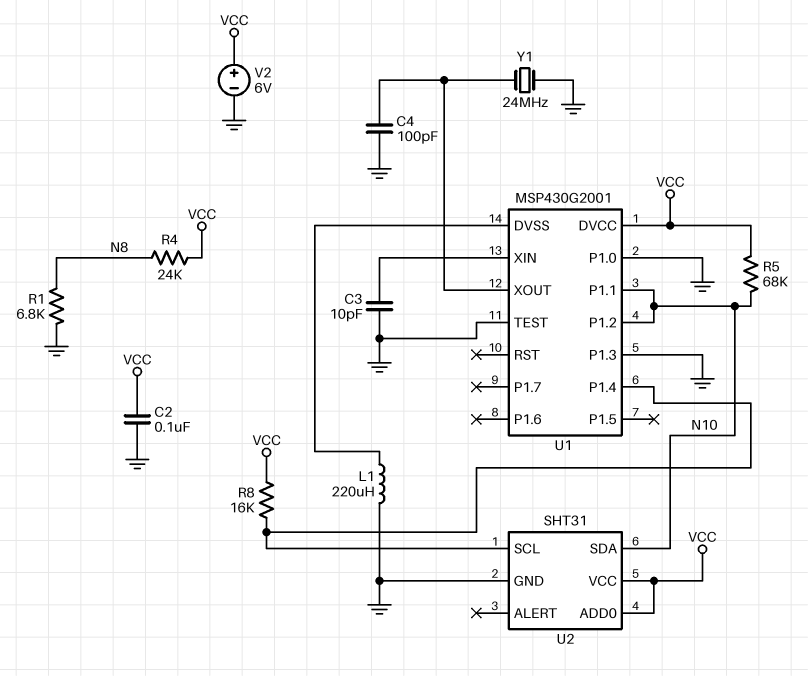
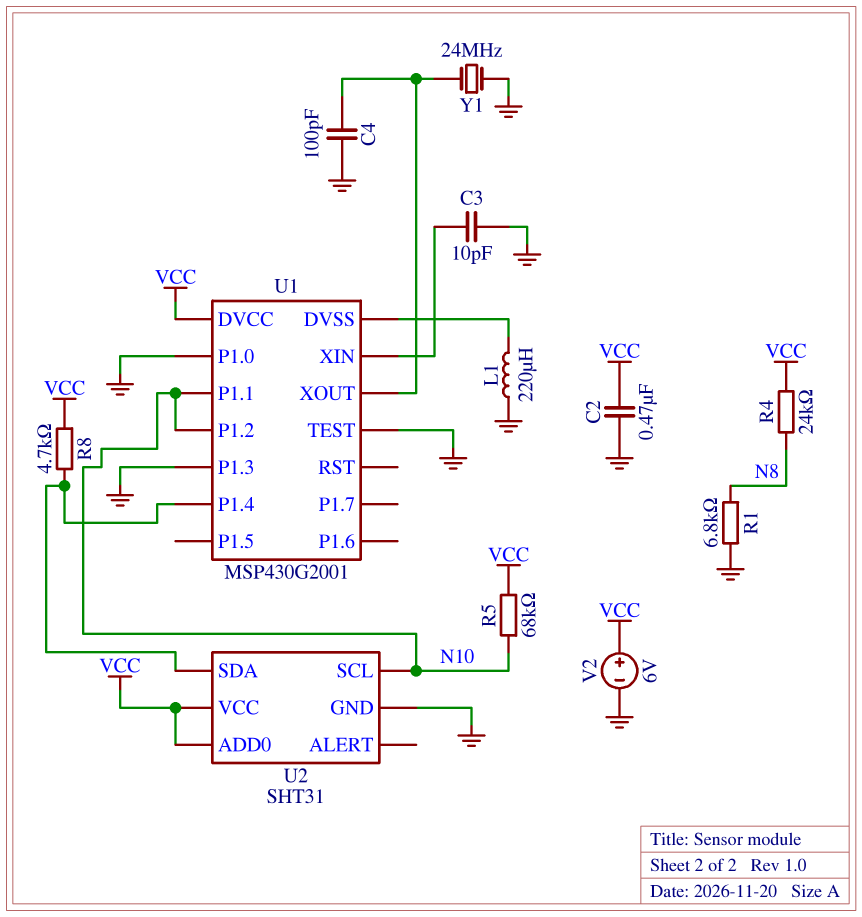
C2: 100nF (GND, VCC) -> 470nF (GND, VCC)
R8: 16k (U1/P1.4, VCC) -> 4.7k (U1/P1.4, VCC)
U2 pin SCL: U1/P1.4 -> N10
U2 pin SDA: N10 -> U1/P1.4

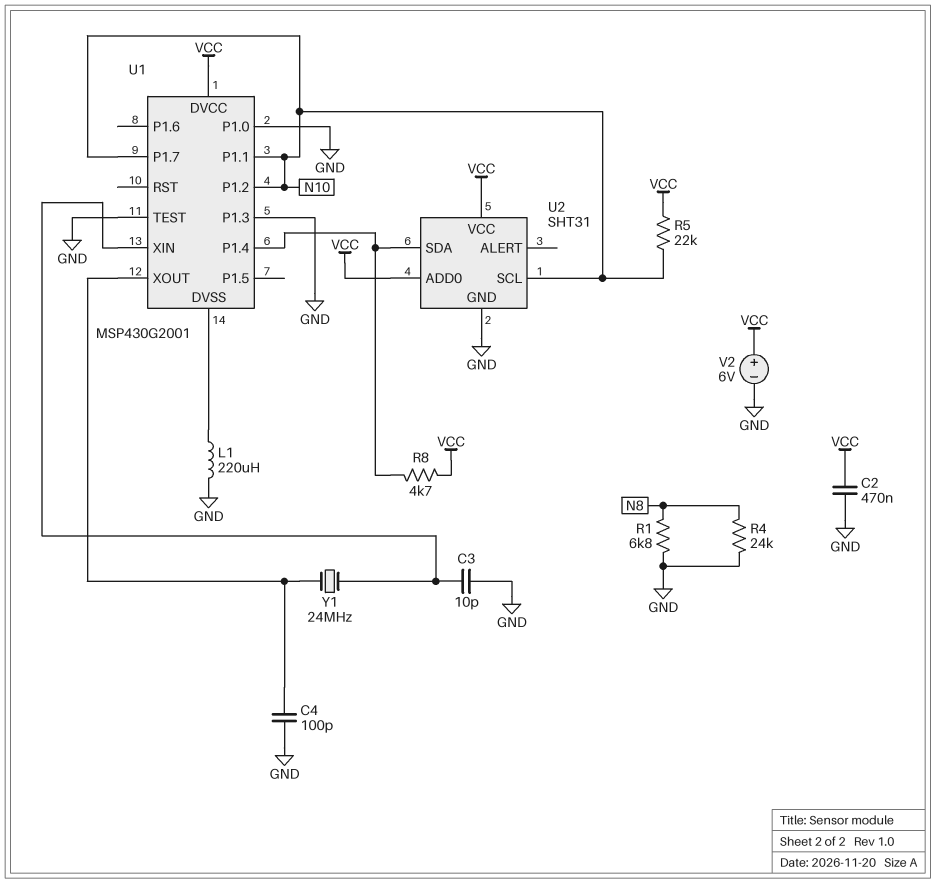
R4: 24k (N8, VCC) -> 24k (GND, N8)
R5: 68k (N10, VCC) -> 22k (N10, VCC)
U1 pin P1.7: none -> N10
Y1: 24MHz (GND, U1/XOUT) -> 24MHz (U1/XIN, U1/XOUT)

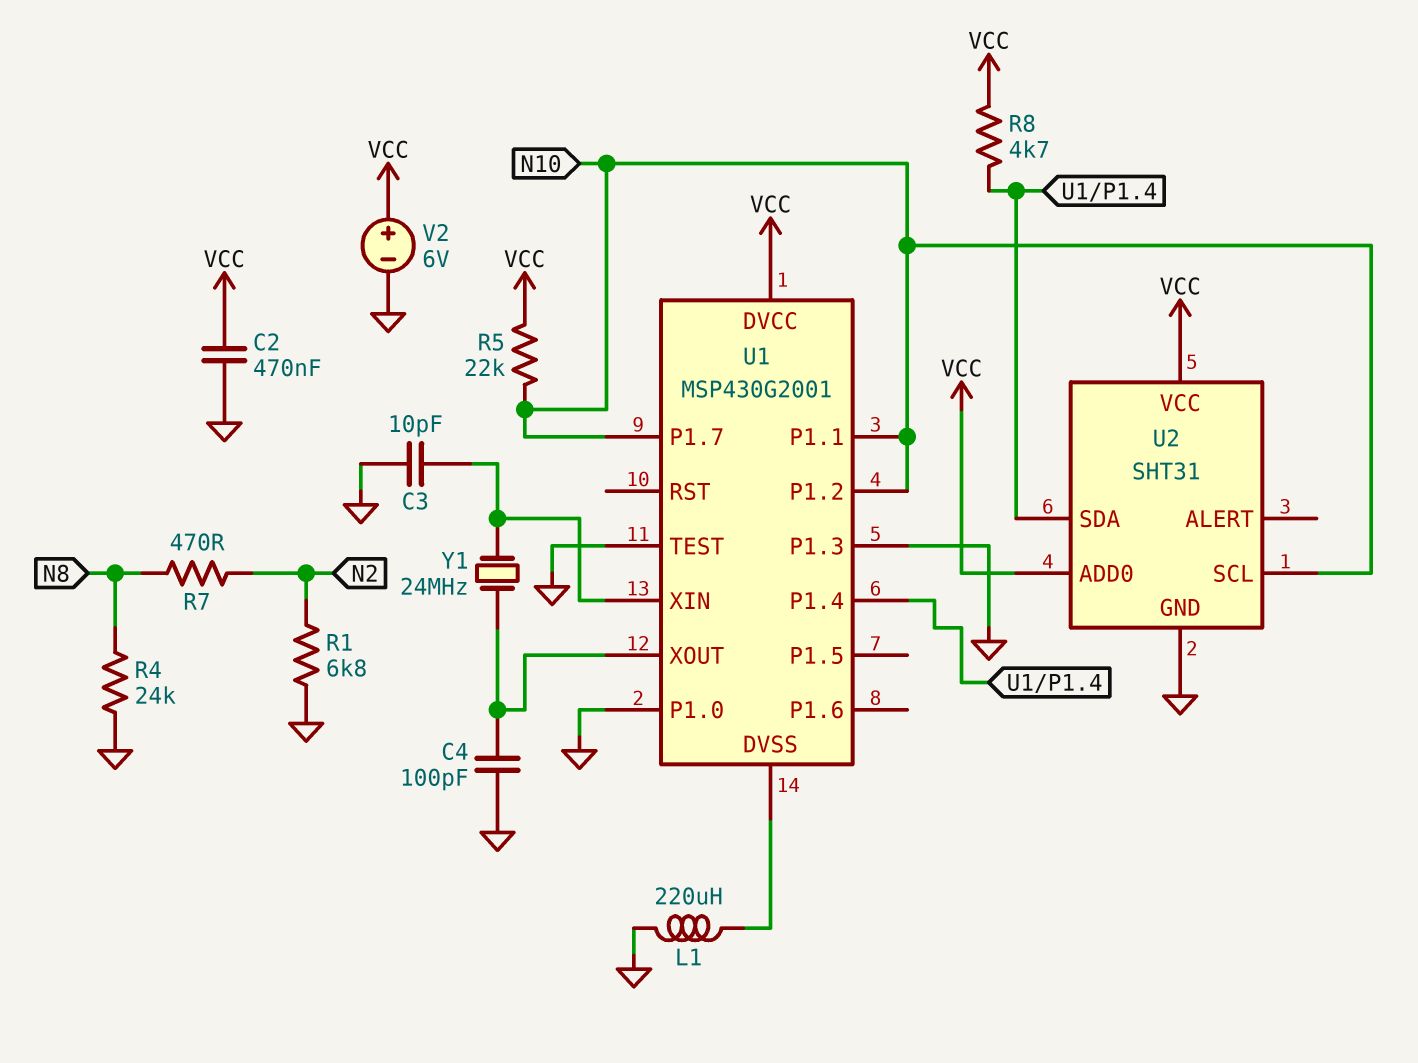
R1: 6.8k (GND, N8) -> 6.8k (GND, N2)
R7: none -> 470 (N2, N8)

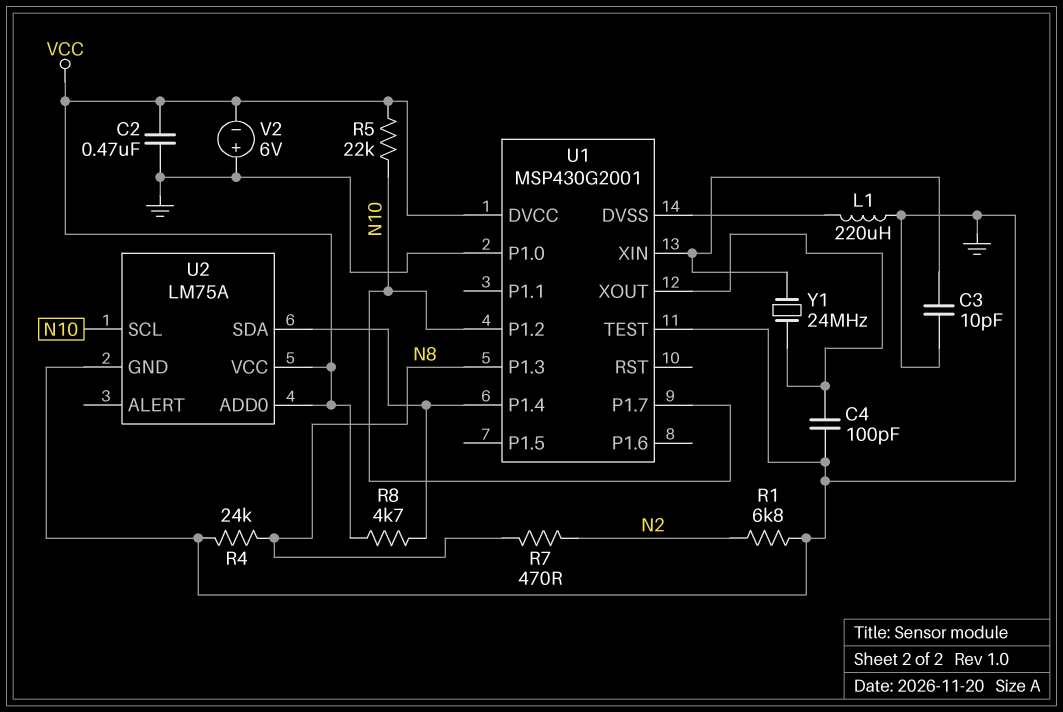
U1 pin P1.1: N10 -> none
U1 pin P1.3: GND -> N8
U2: SHT31 -> LM75A
V2: 6V (plus VCC, minus GND) -> 6V (plus GND, minus VCC)

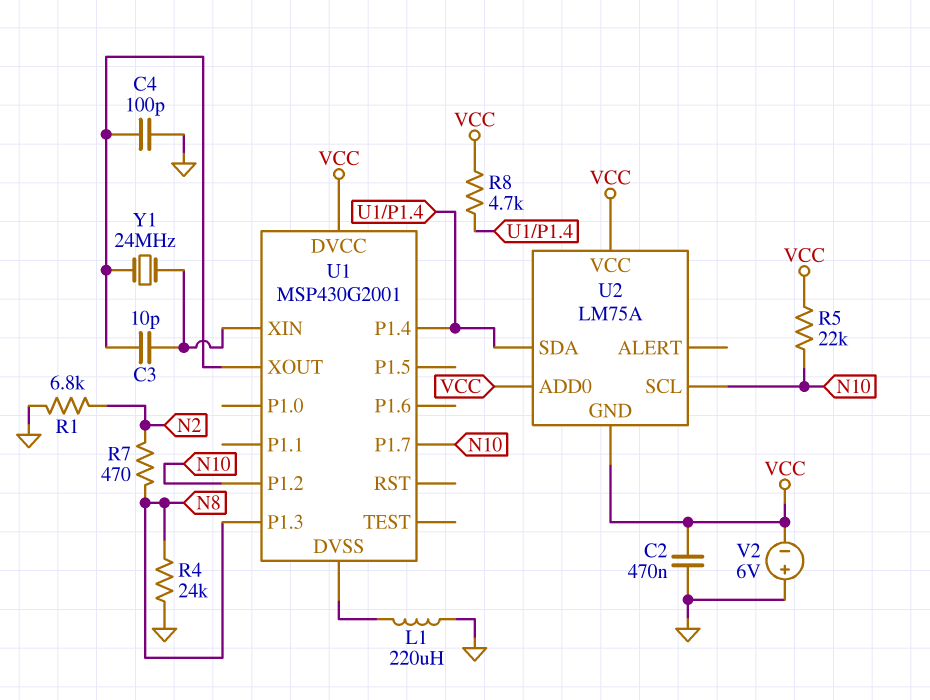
C3: 10pF (GND, U1/XIN) -> 10pF (U1/XIN, U1/XOUT)
U1 pin P1.0: GND -> none
U1 pin TEST: GND -> none
U2 pin GND: GND -> VCC

